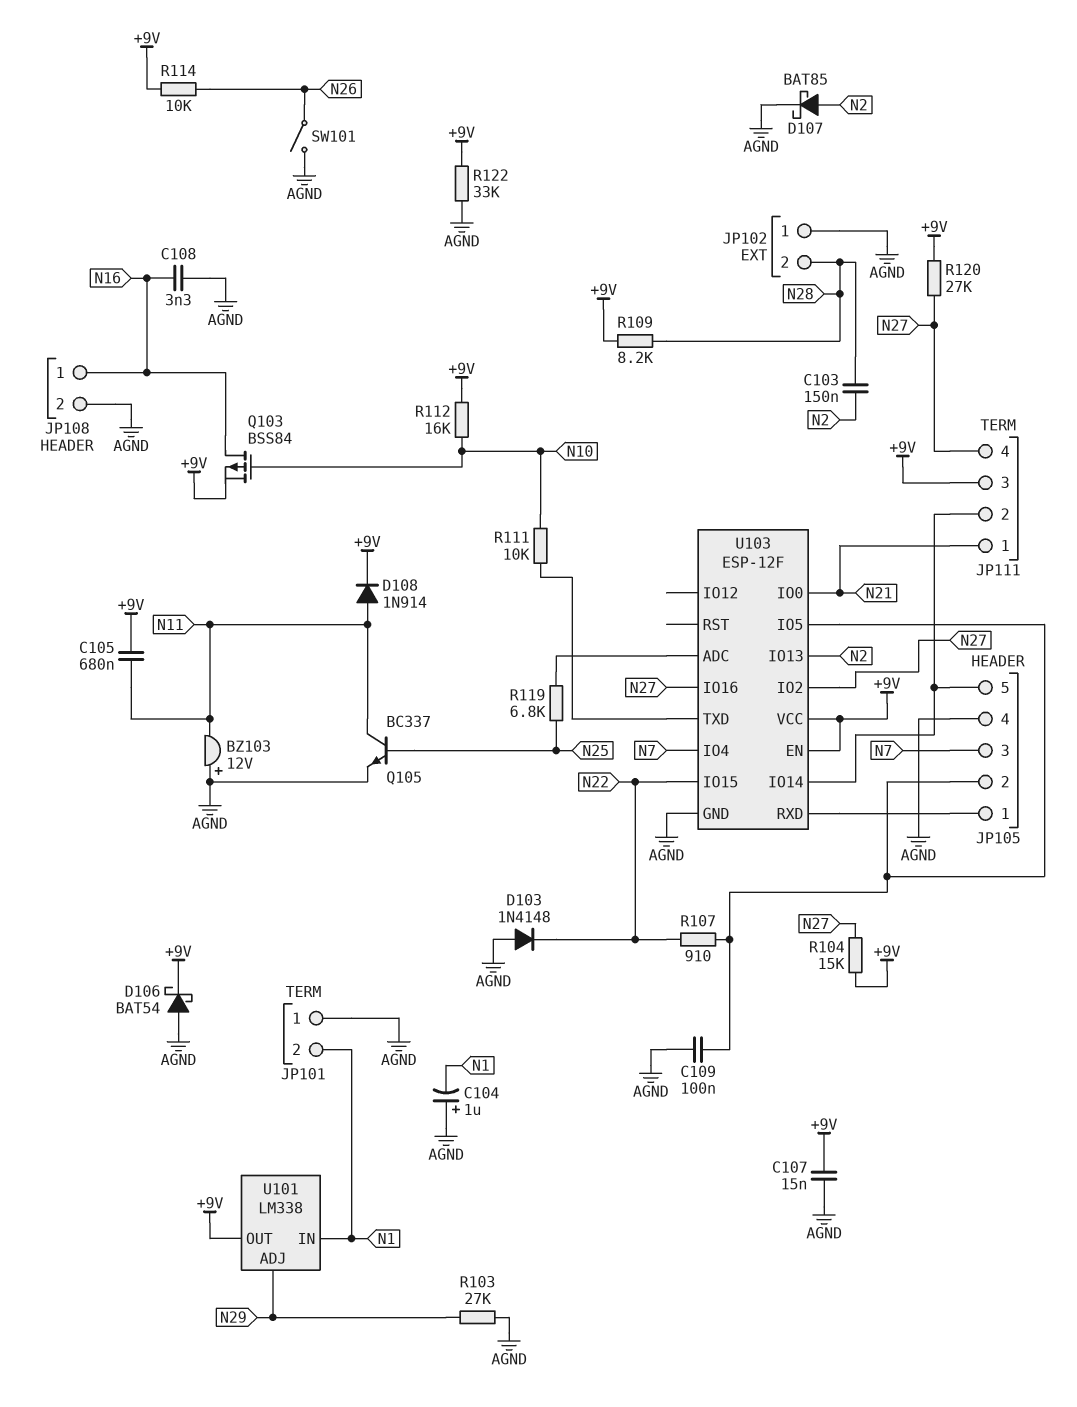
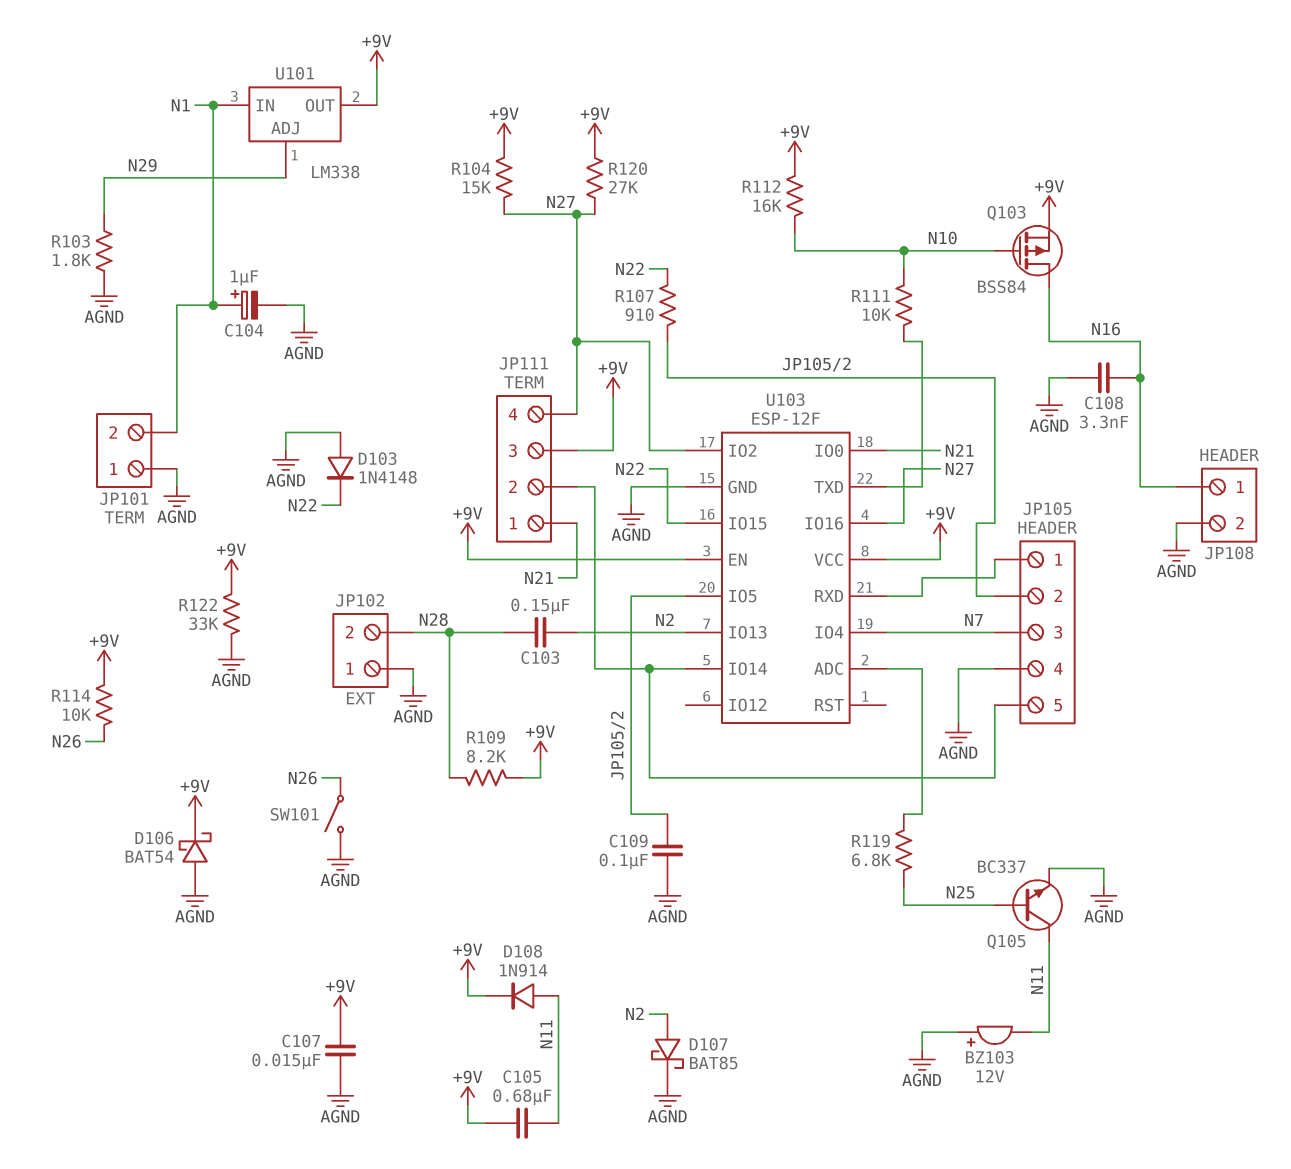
C104: 1uF (plus AGND, minus N1) -> 1uF (plus N1, minus AGND)
R103: 27k (AGND, N29) -> 1.8k (AGND, N29)

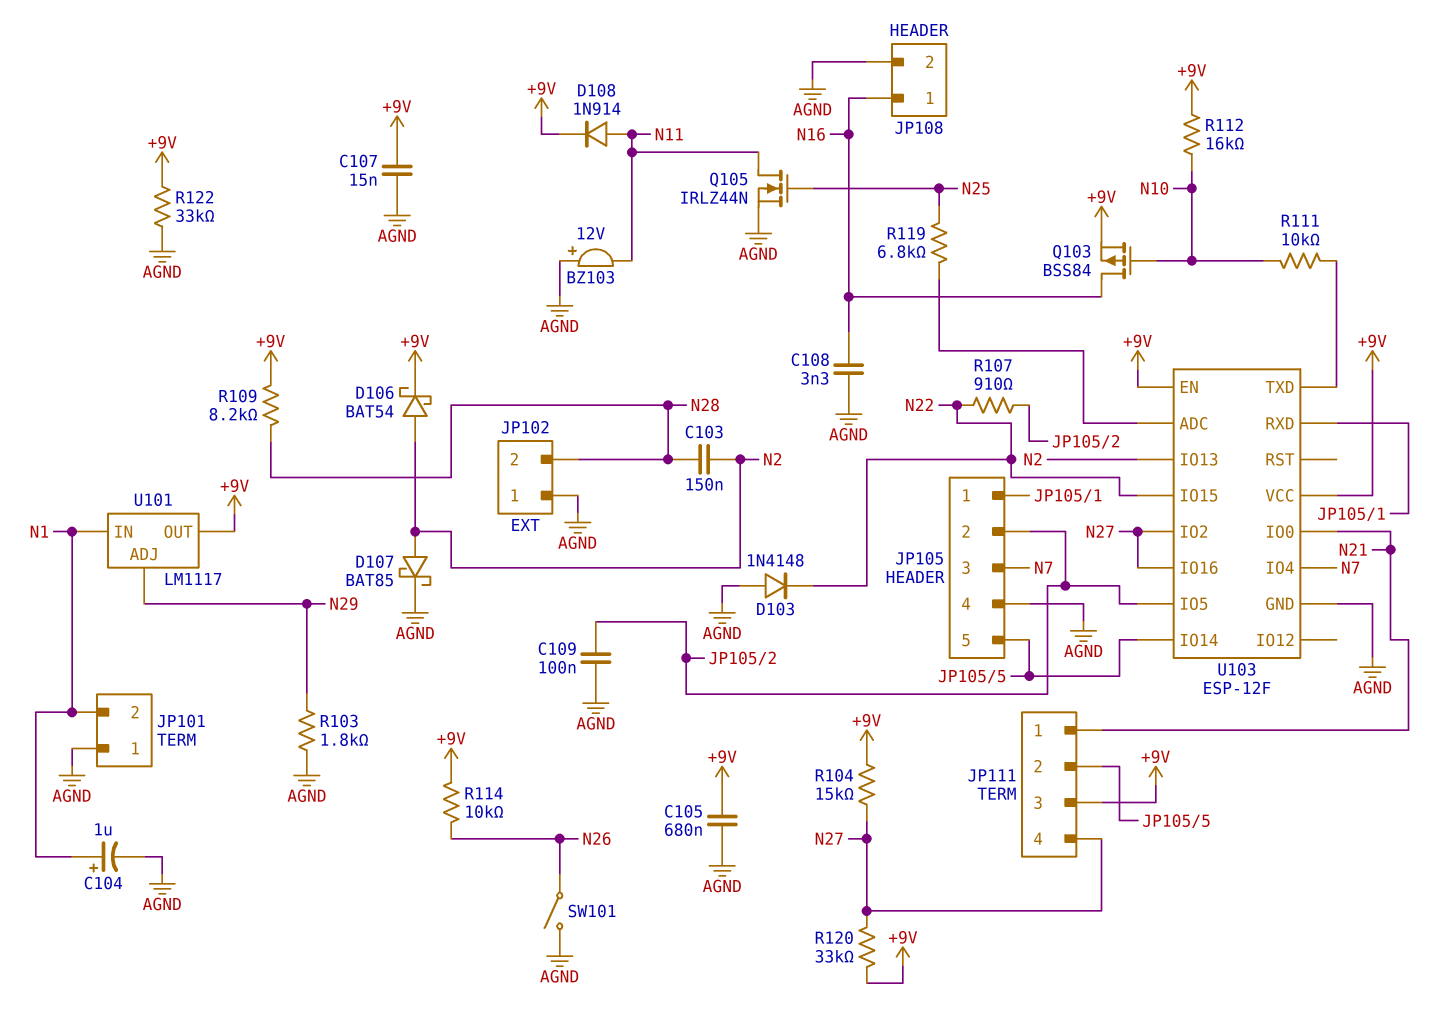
C105: 680nF (+9V, N11) -> 680nF (+9V, AGND)
D106: schottky BAT54 (A AGND, K +9V) -> schottky BAT54 (A N2, K +9V)
Q105: NPN BC337 (B N25, C N11, E AGND) -> NMOS IRLZ44N (G N25, D N11, S AGND)
R120: 27k (+9V, N27) -> 33k (+9V, N27)
U101: LM338 -> LM1117

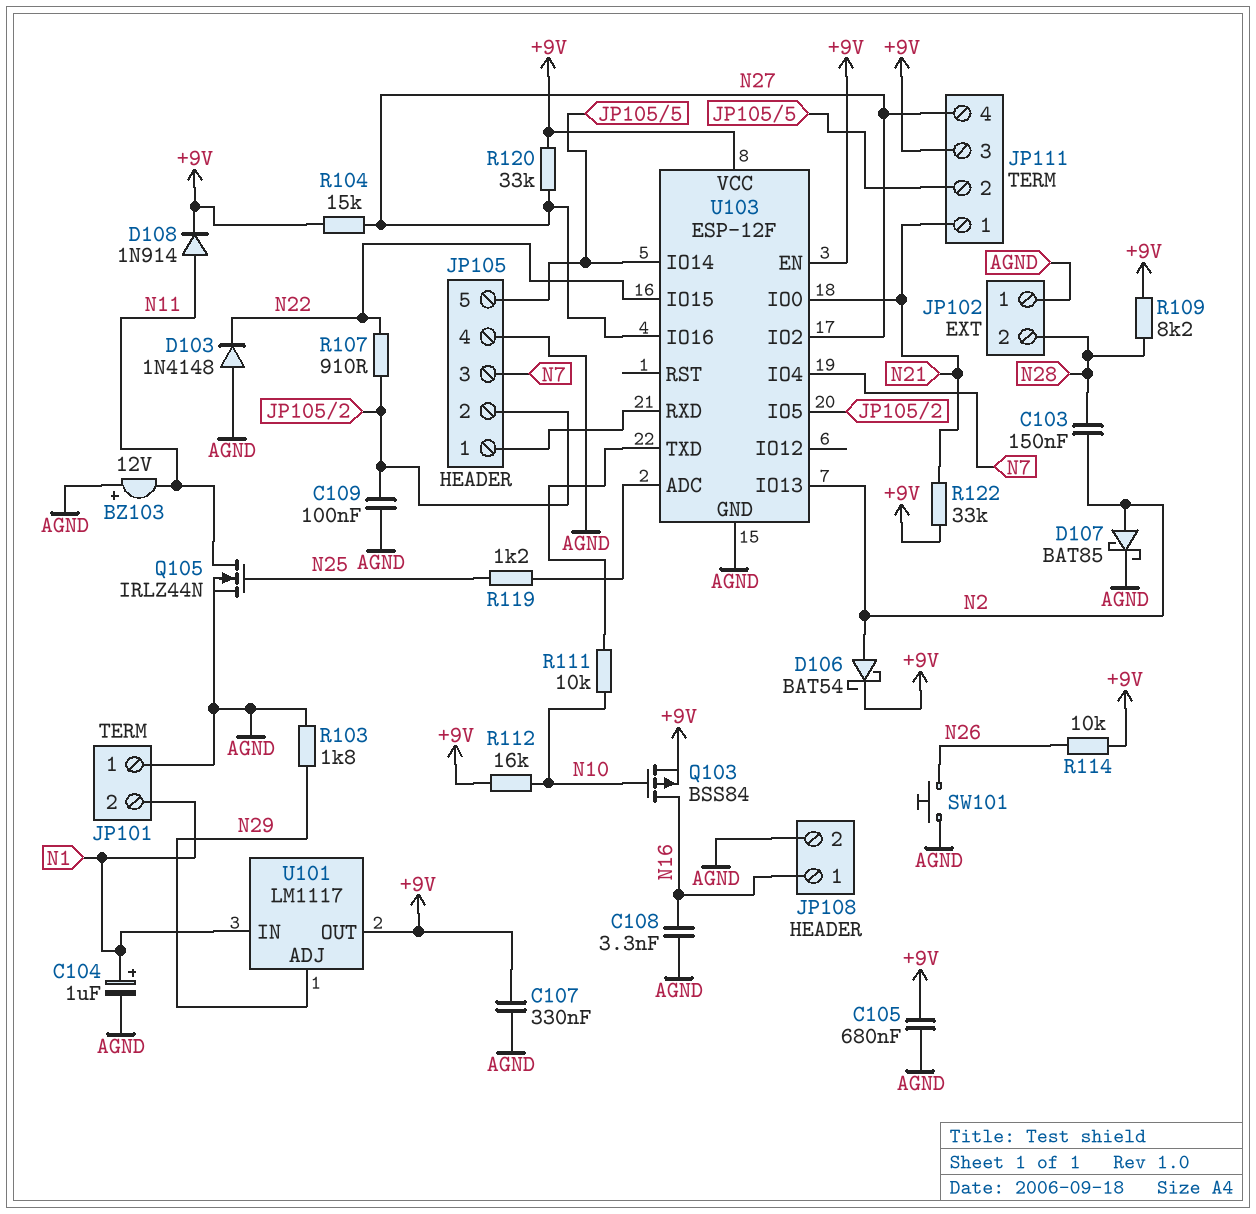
C107: 15nF (+9V, AGND) -> 330nF (+9V, AGND)
R119: 6.8k (N25, U103/ADC) -> 1.2k (N25, U103/ADC)
R122: 33k (+9V, AGND) -> 33k (+9V, N21)
SW101: switch (AGND, N26) -> button (AGND, N26)

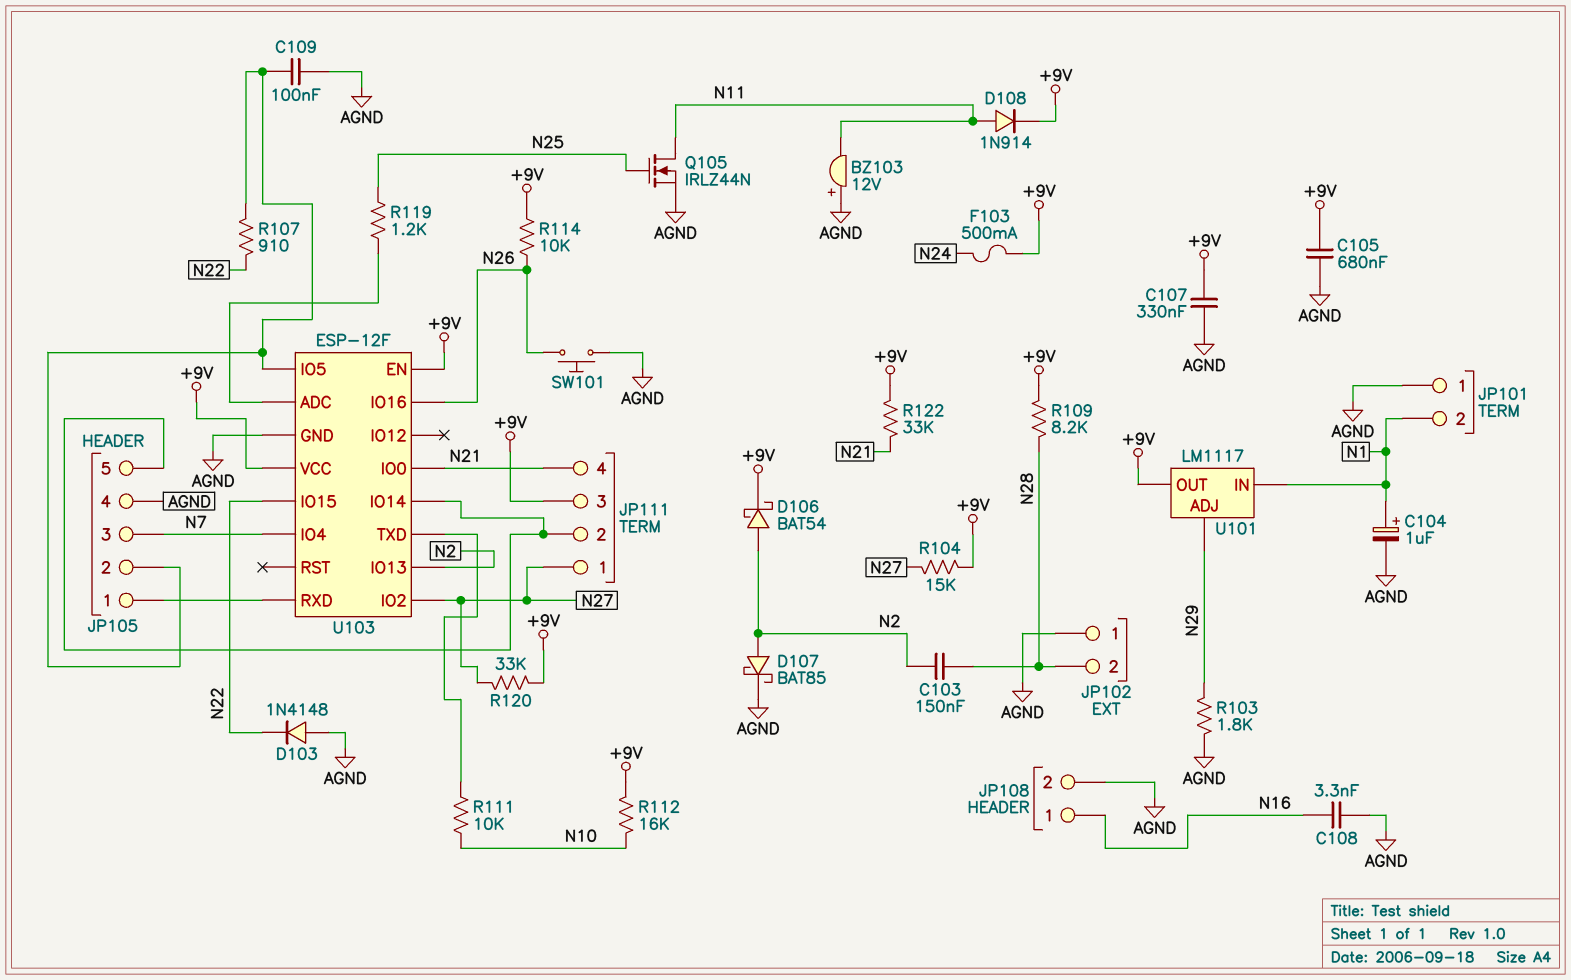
F103: none -> 500mA (+9V, N24)
JP111 pin 1: N21 -> N27
JP111 pin 4: N27 -> N21
Q103: PMOS BSS84 (G N10, D N16, S +9V) -> none
U103 pin IO16: N27 -> N26

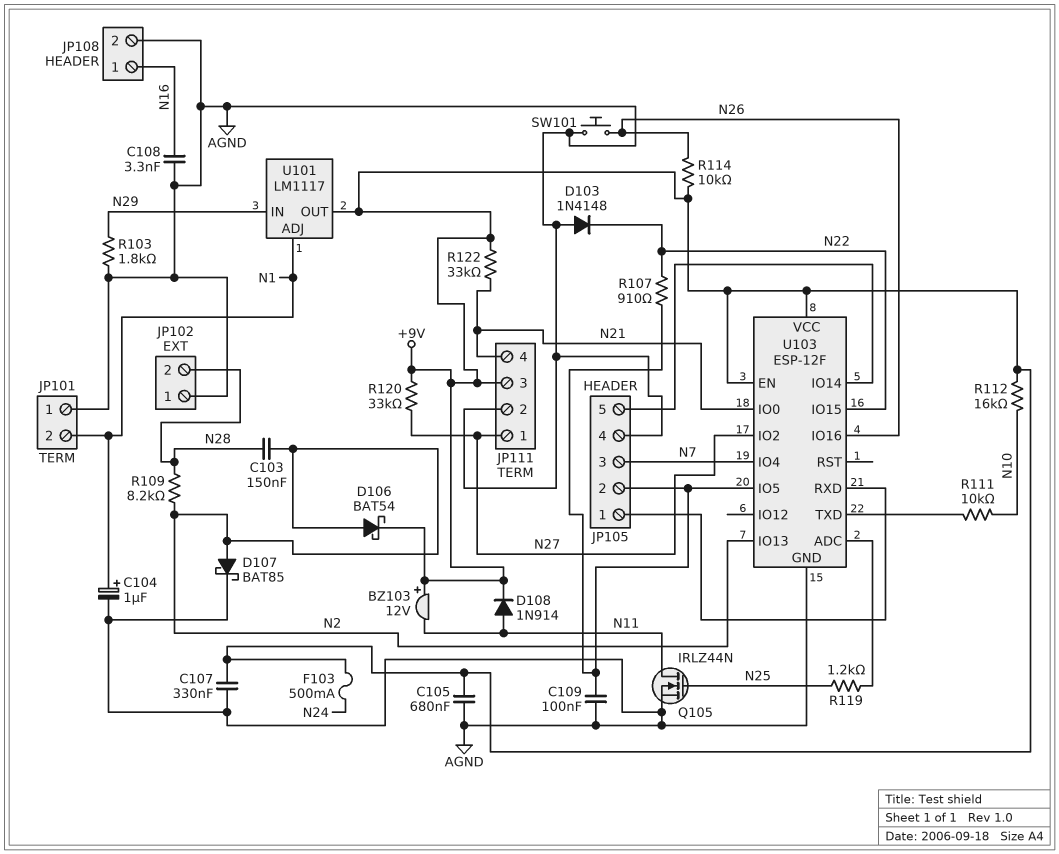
BZ103: buzzer 12V (plus AGND, minus N11) -> buzzer 12V (plus +9V, minus N11)
JP111 pin 2: JP105/5 -> AGND
R104: 15k (+9V, N27) -> none
R109: 8.2k (+9V, N28) -> 8.2k (N2, N28)
U101 pin ADJ: N29 -> N1
U101 pin IN: N1 -> N29

